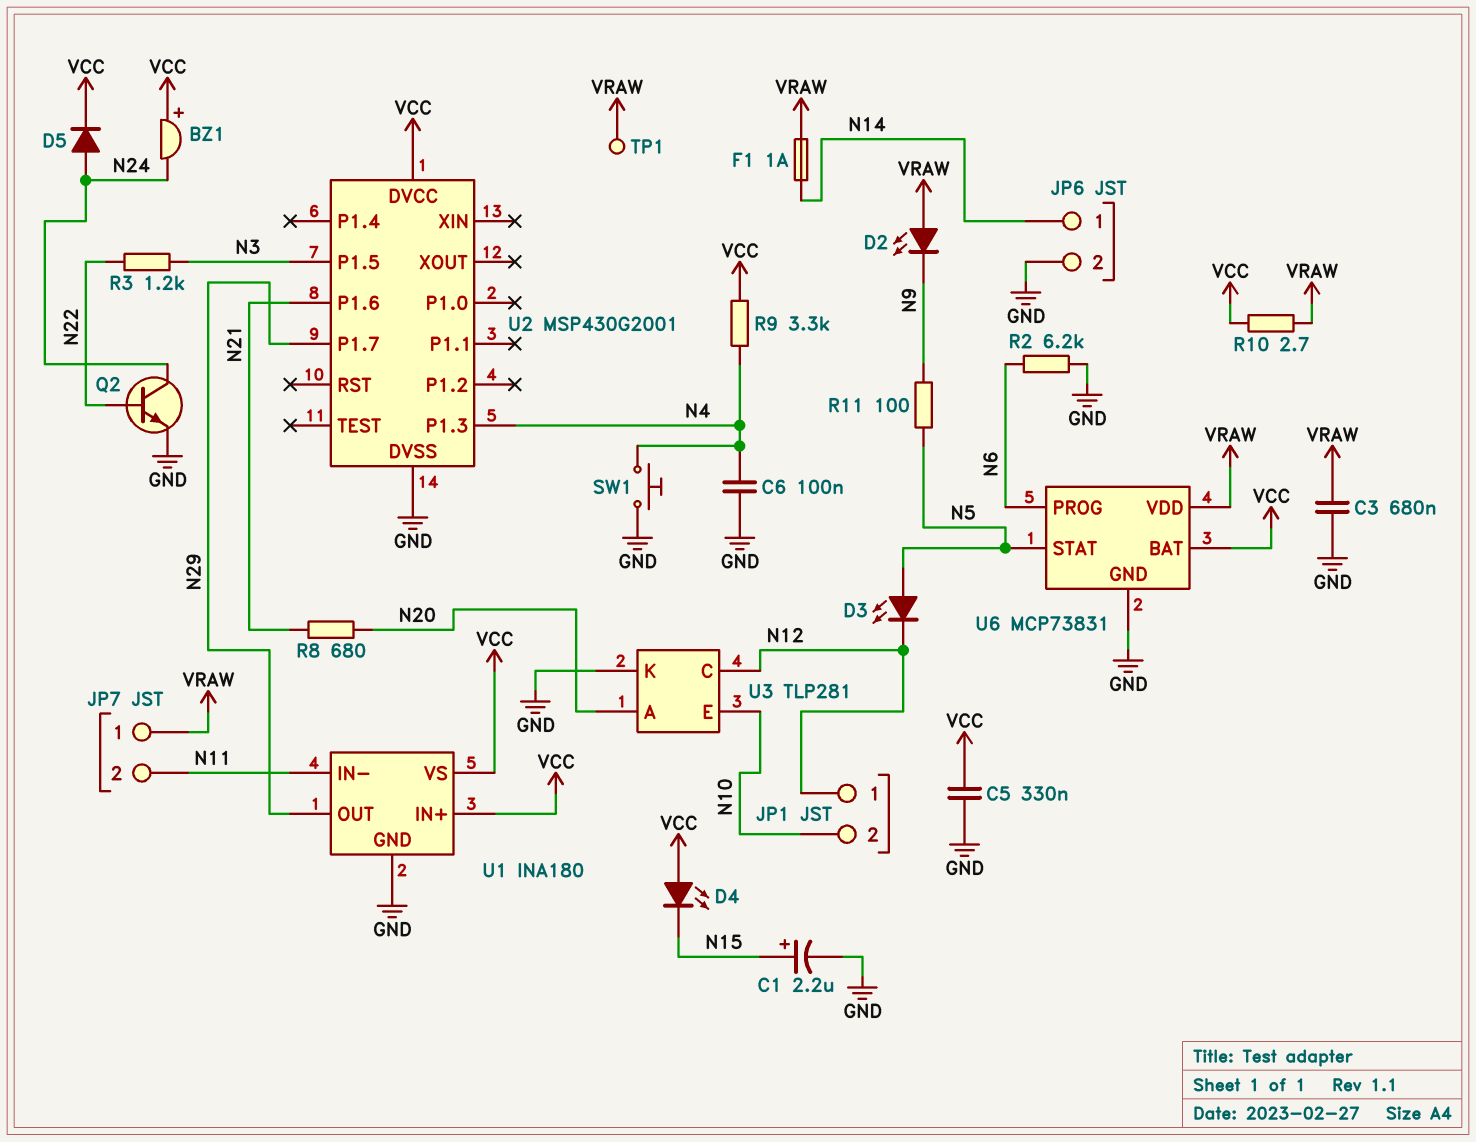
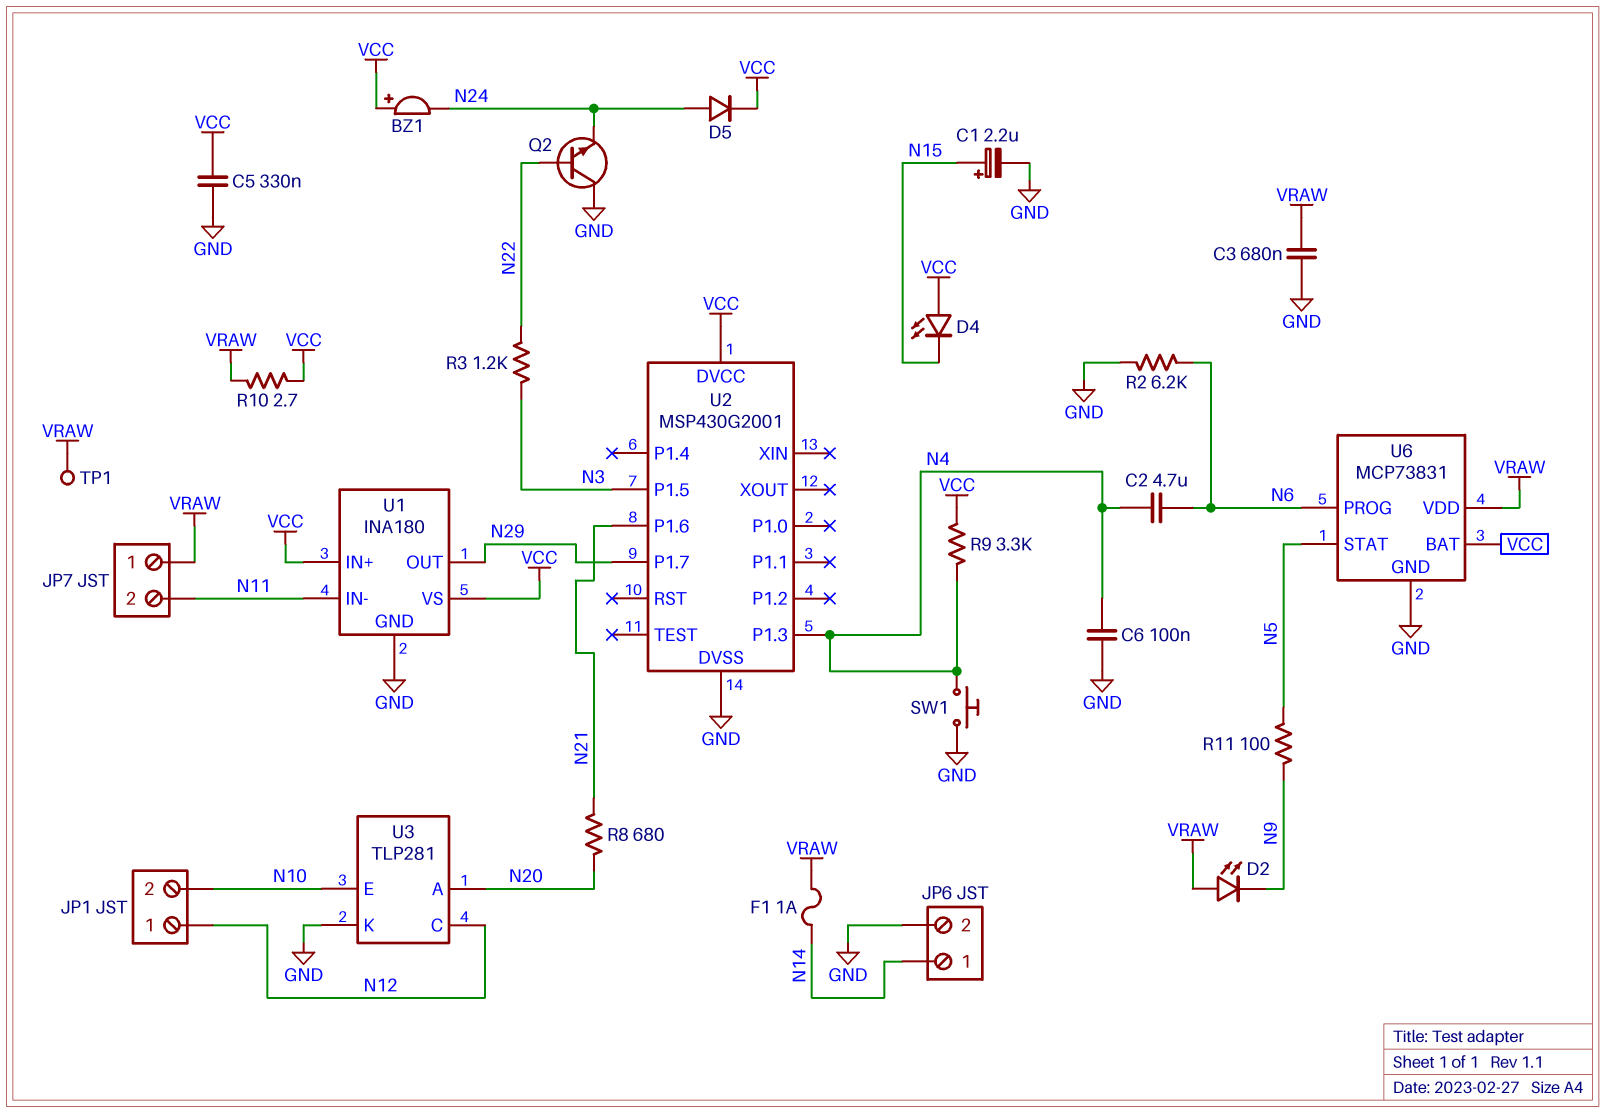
C2: none -> 4.7uF (N4, N6)
D3: LED (A N5, K N12) -> none
Q2: NPN (B N22, C N24, E GND) -> NPN (B N22, C GND, E N24)

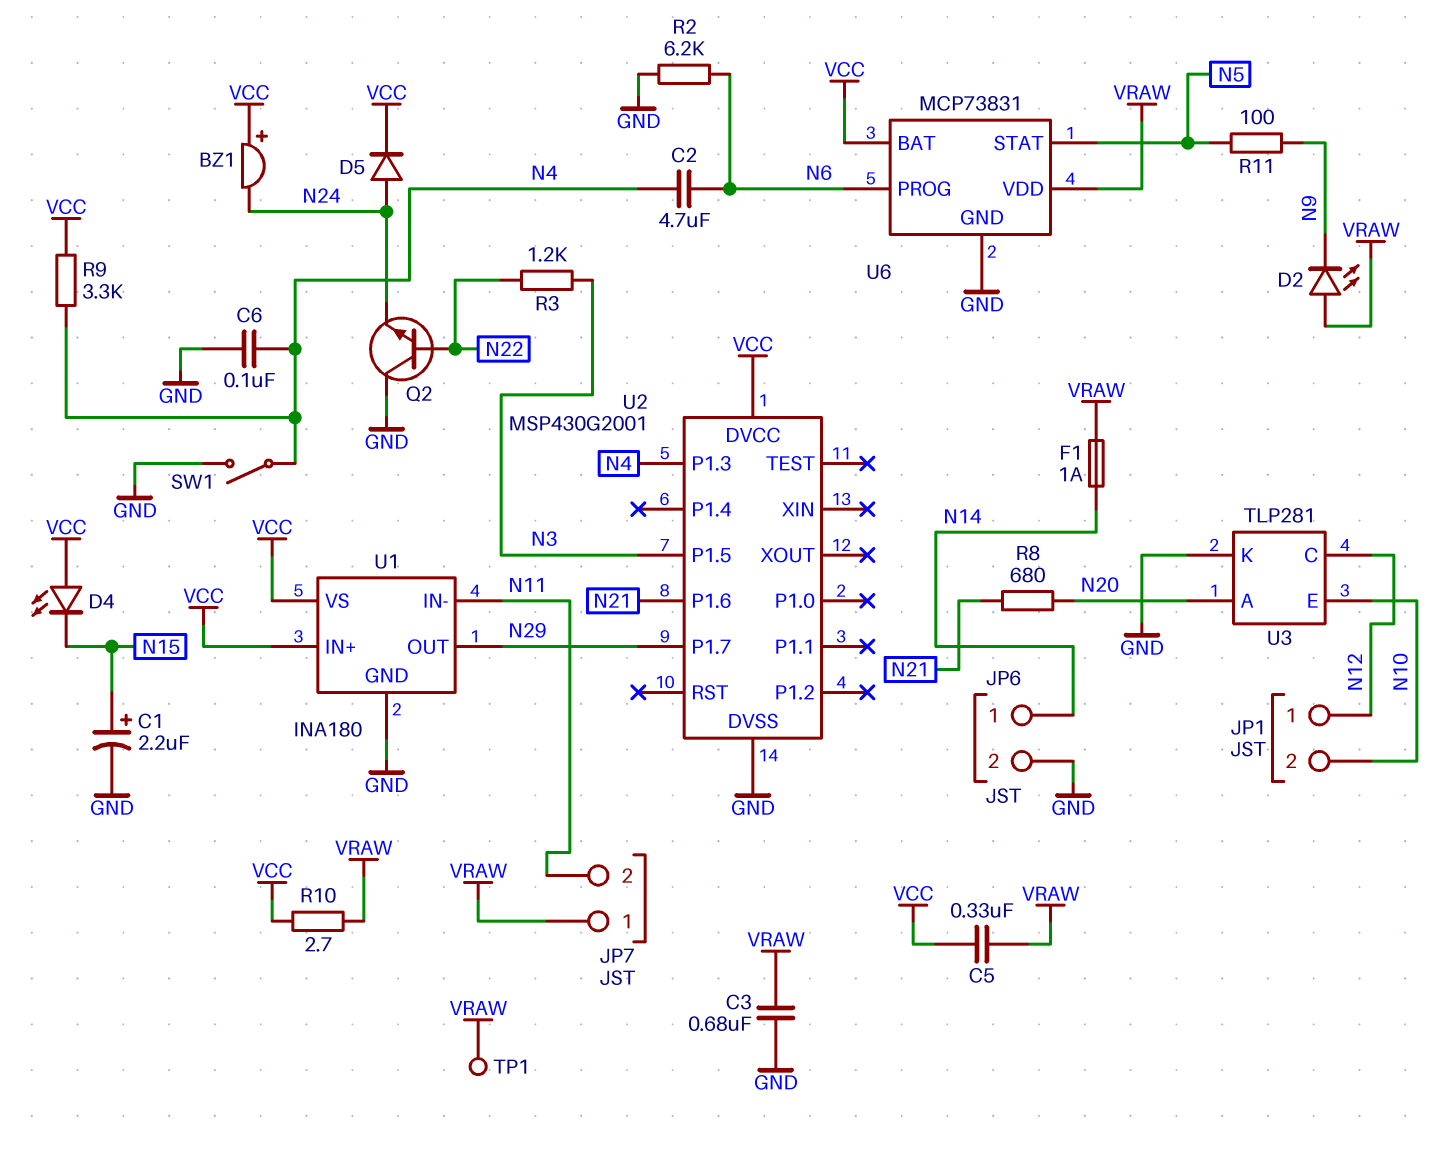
C5: 330nF (GND, VCC) -> 330nF (VCC, VRAW)
SW1: button (GND, N4) -> switch (GND, N4)

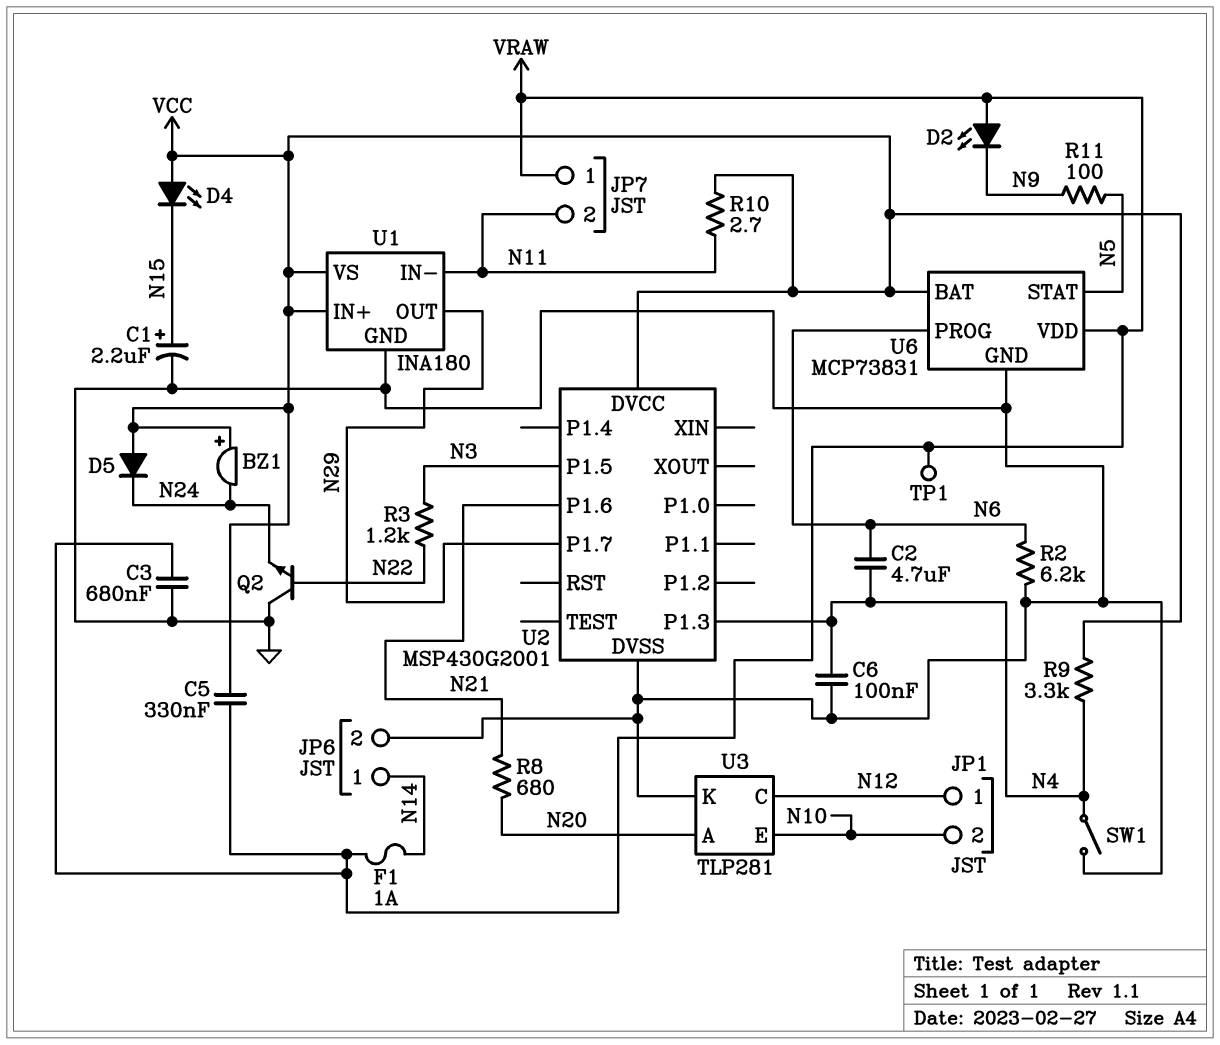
D5: diode (A N24, K VCC) -> diode (A VCC, K N24)
R10: 2.7 (VCC, VRAW) -> 2.7 (N11, VCC)

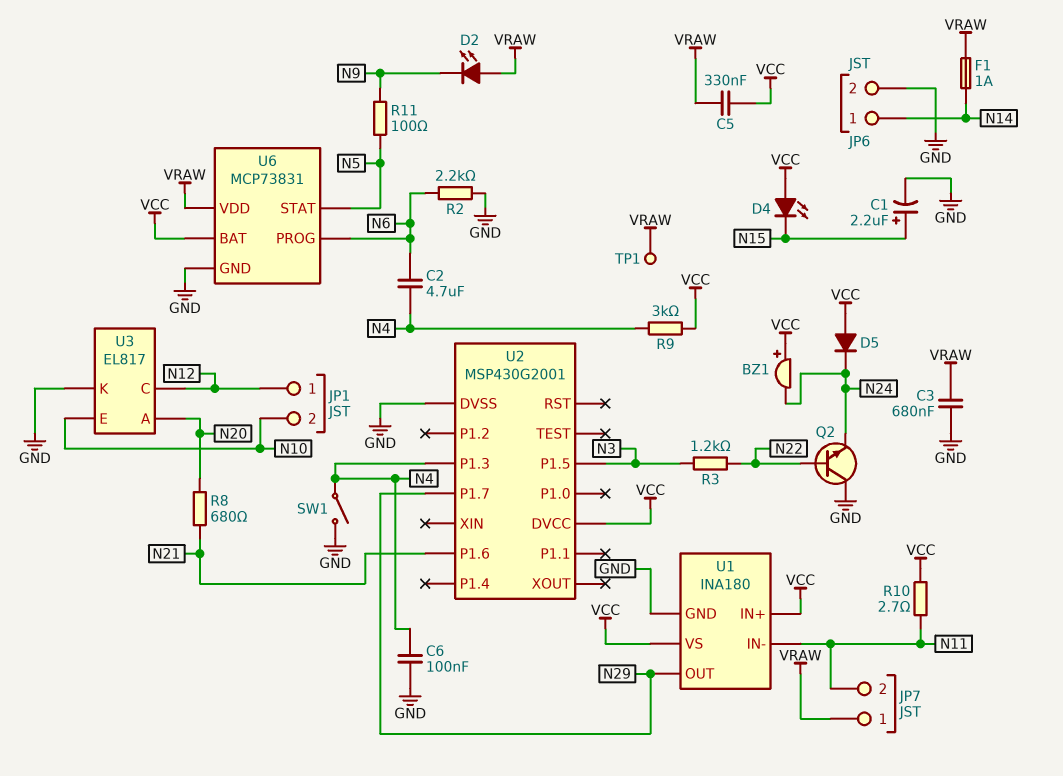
R2: 6.2k (GND, N6) -> 2.2k (GND, N6)
R9: 3.3k (N4, VCC) -> 3k (N4, VCC)
U3: TLP281 -> EL817

